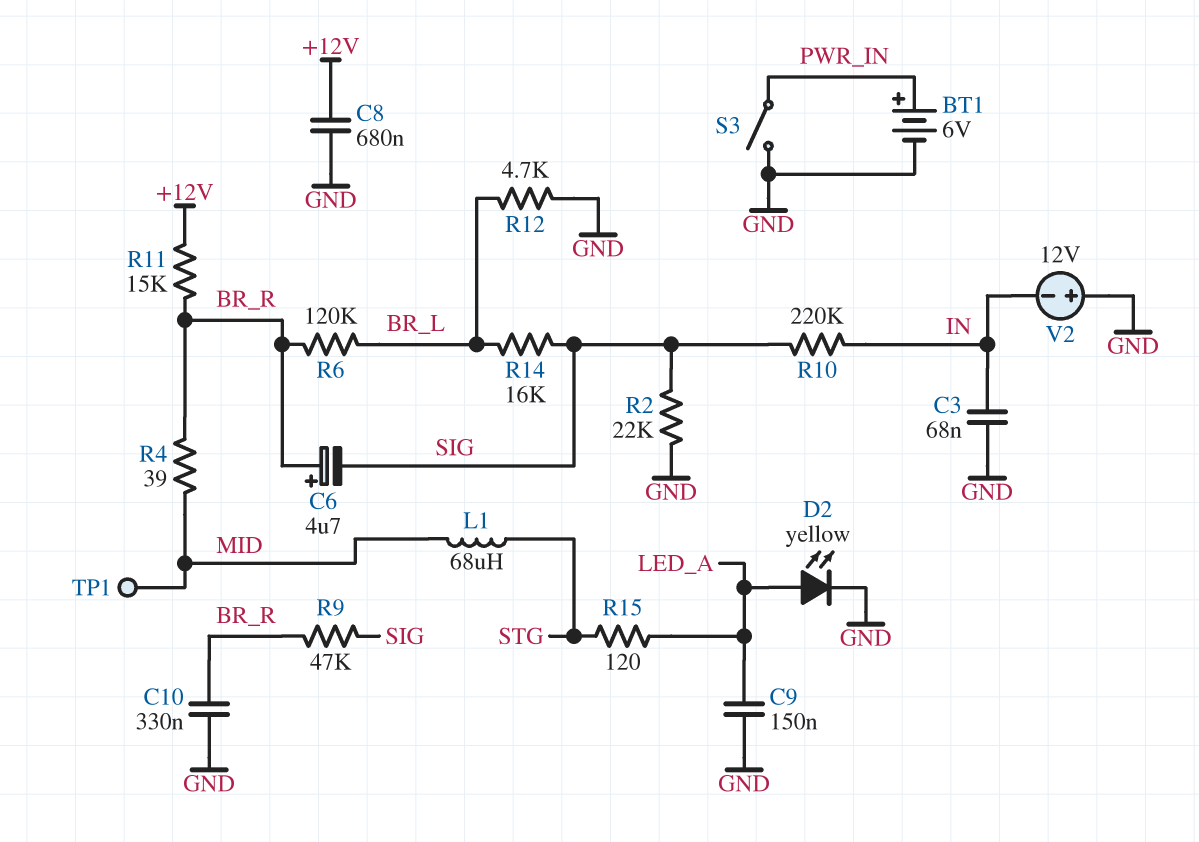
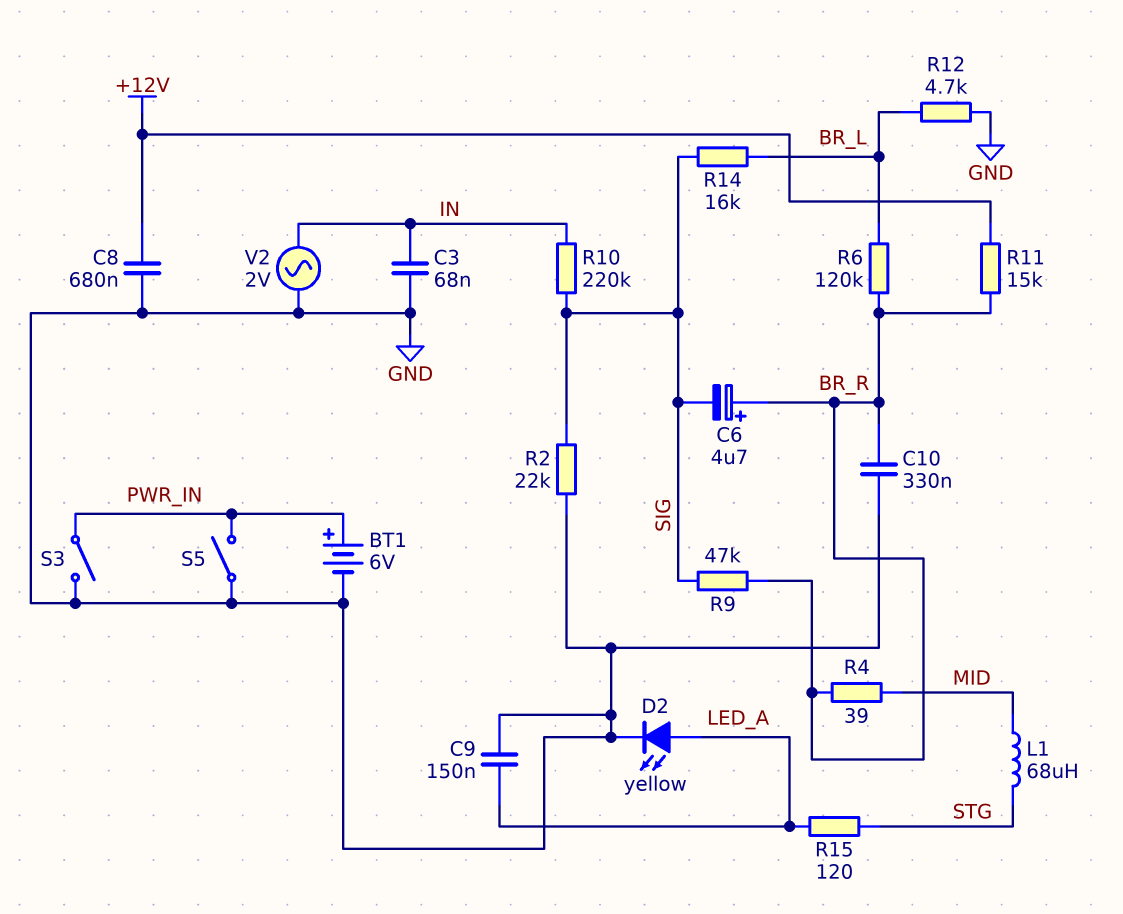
S5: none -> switch (GND, PWR_IN)
TP1: test point (MID) -> none
V2: 12V (plus GND, minus IN) -> AC 2V (GND, IN)

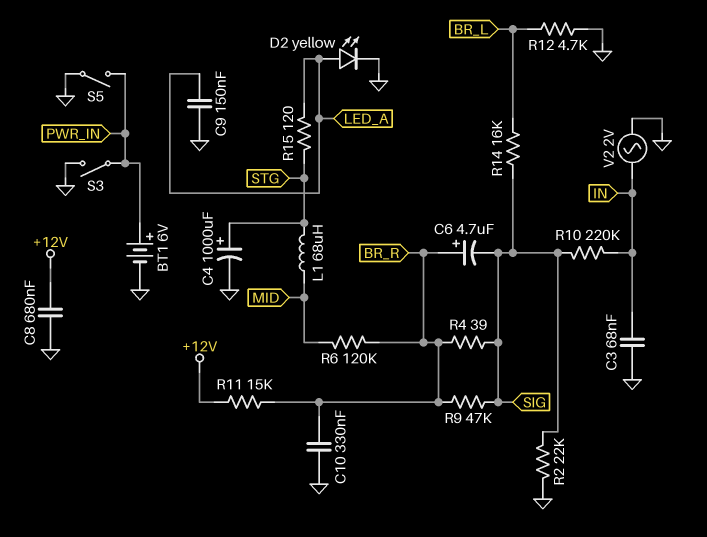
C4: none -> 1000uF (plus STG, minus GND)
R4: 39 (BR_R, MID) -> 39 (BR_R, SIG)
R6: 120k (BR_L, BR_R) -> 120k (BR_R, MID)

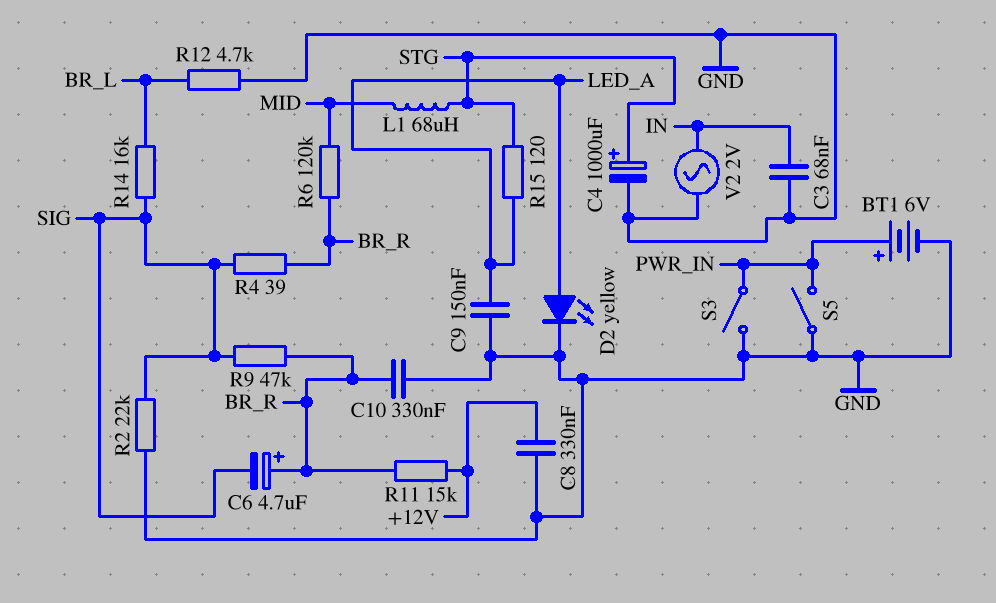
C8: 680nF (+12V, GND) -> 330nF (+12V, GND)
R10: 220k (IN, SIG) -> none

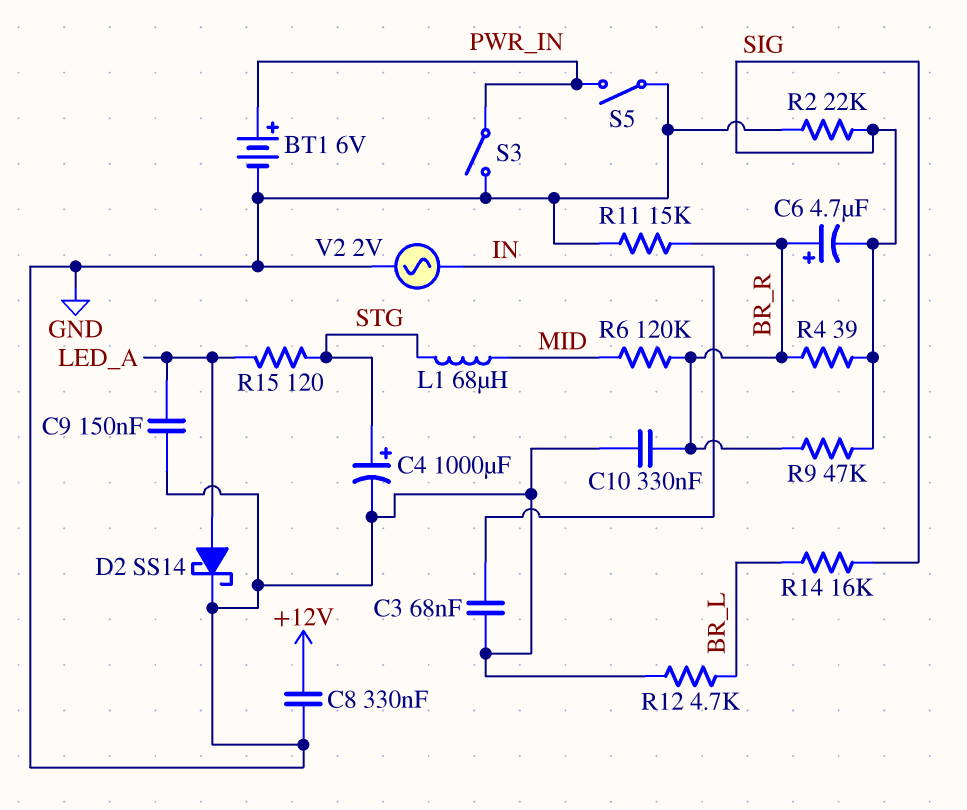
D2: LED yellow (A LED_A, K GND) -> schottky SS14 (A LED_A, K GND)
R11: 15k (+12V, BR_R) -> 15k (BR_R, GND)

